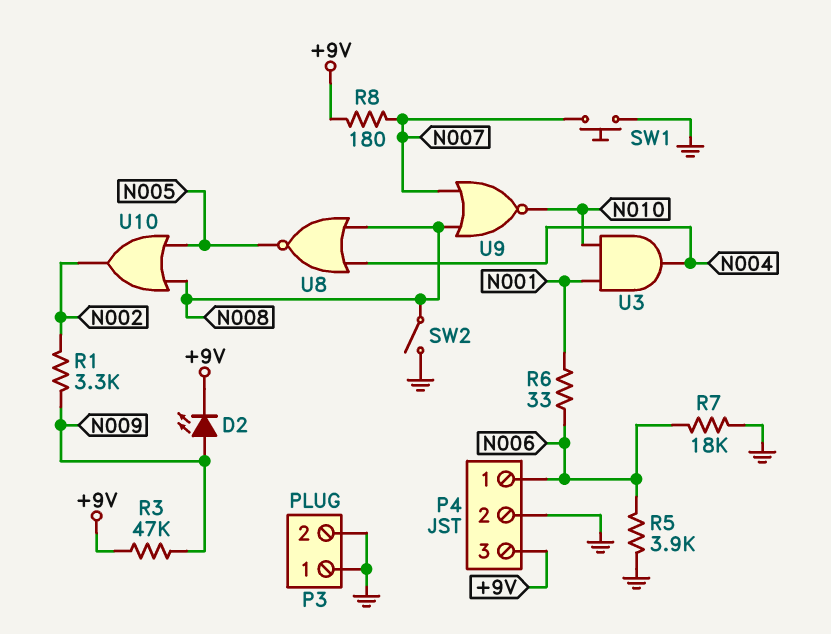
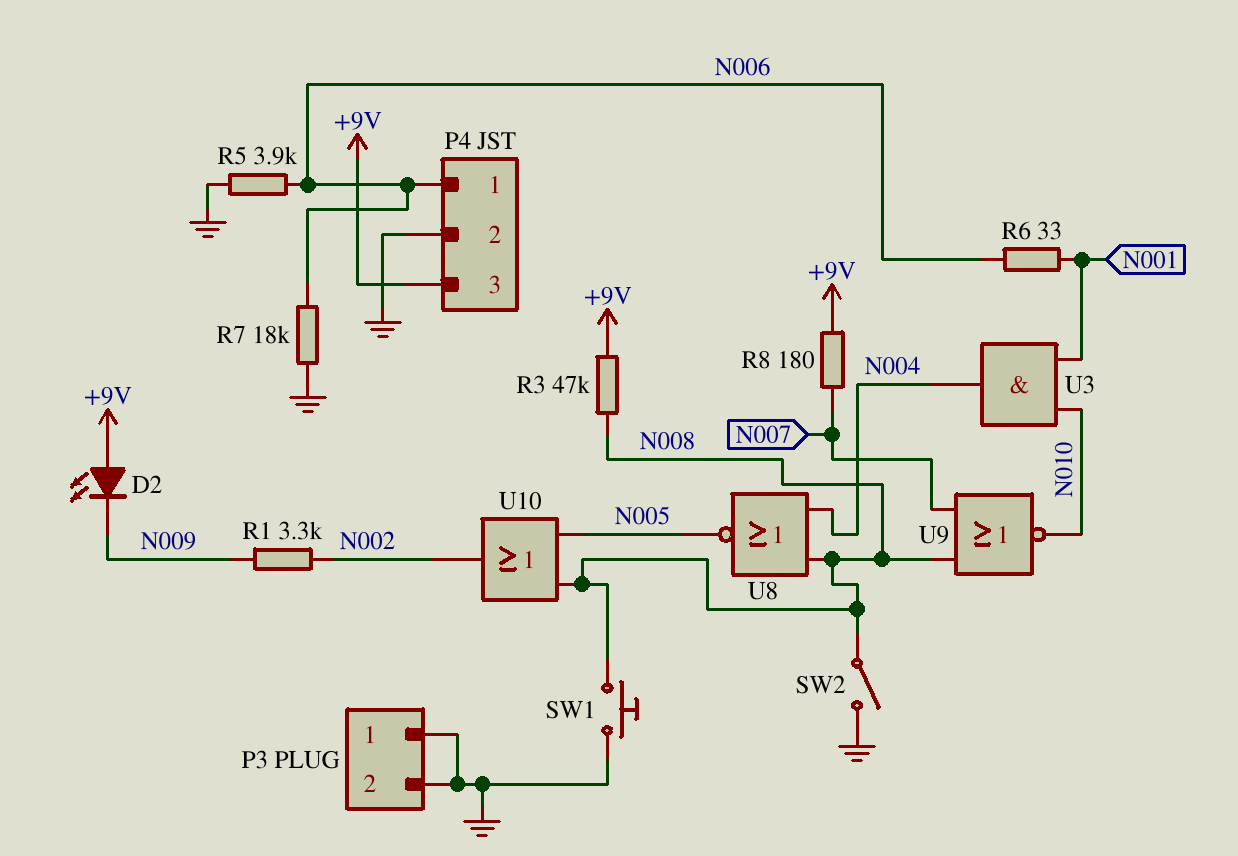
D2: LED (A N009, K +9V) -> LED (A +9V, K N009)
R3: 47k (+9V, N009) -> 47k (+9V, N008)
SW1: button (GND, N007) -> button (GND, N008)

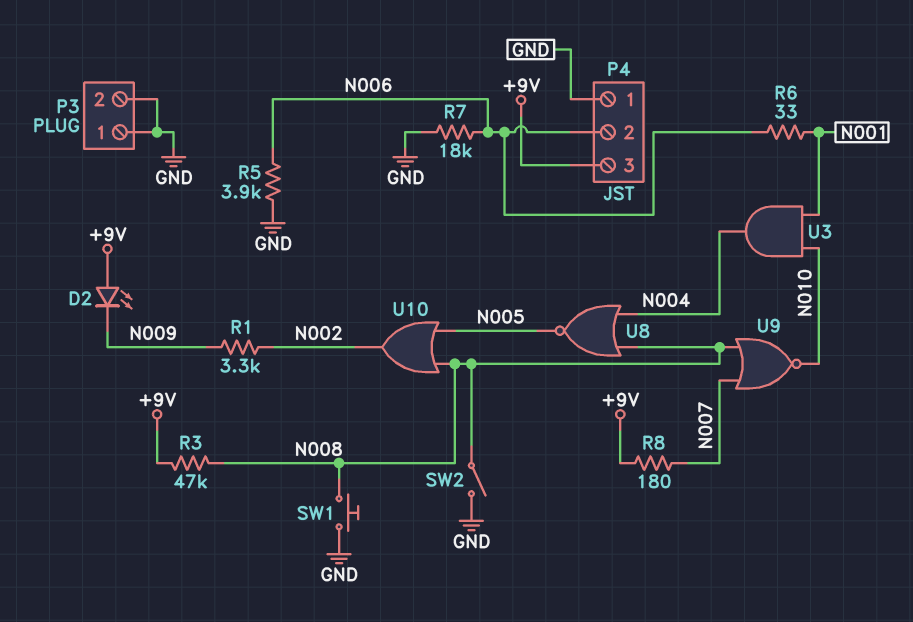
P4 pin 1: N006 -> GND
P4 pin 2: GND -> N006

